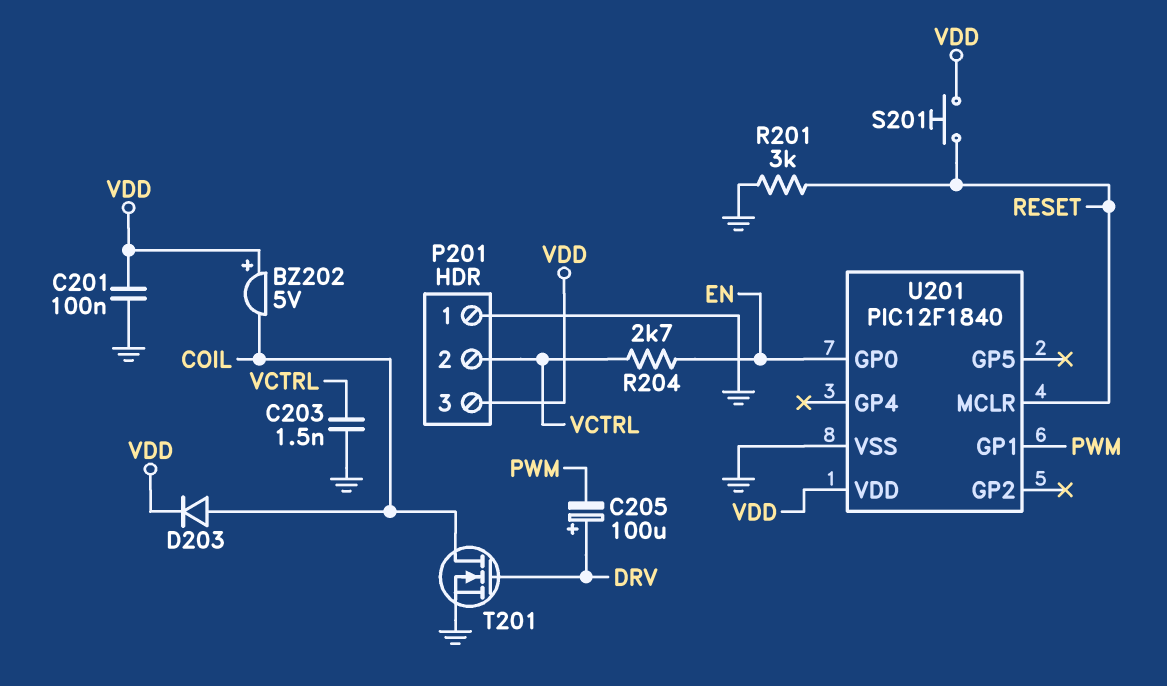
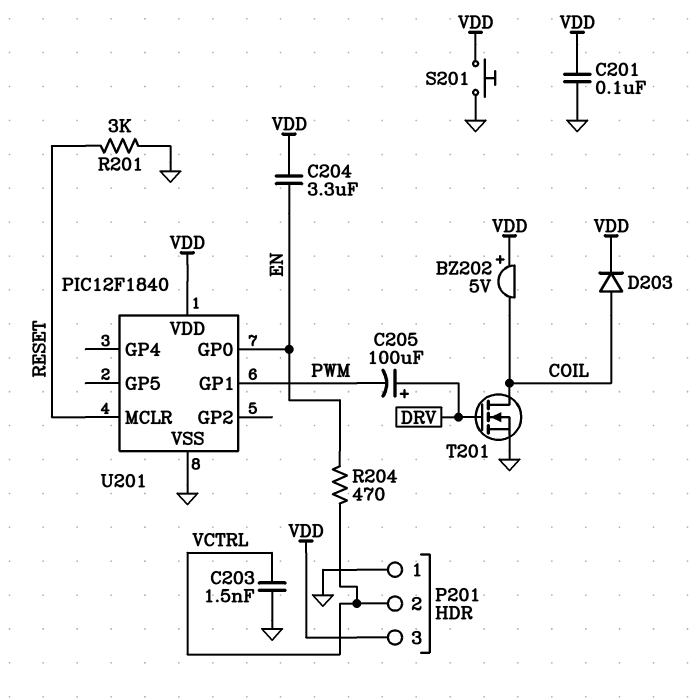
C204: none -> 3.3uF (EN, VDD)
R204: 2.7k (EN, VCTRL) -> 470 (EN, VCTRL)
S201: button (RESET, VDD) -> button (GND, VDD)

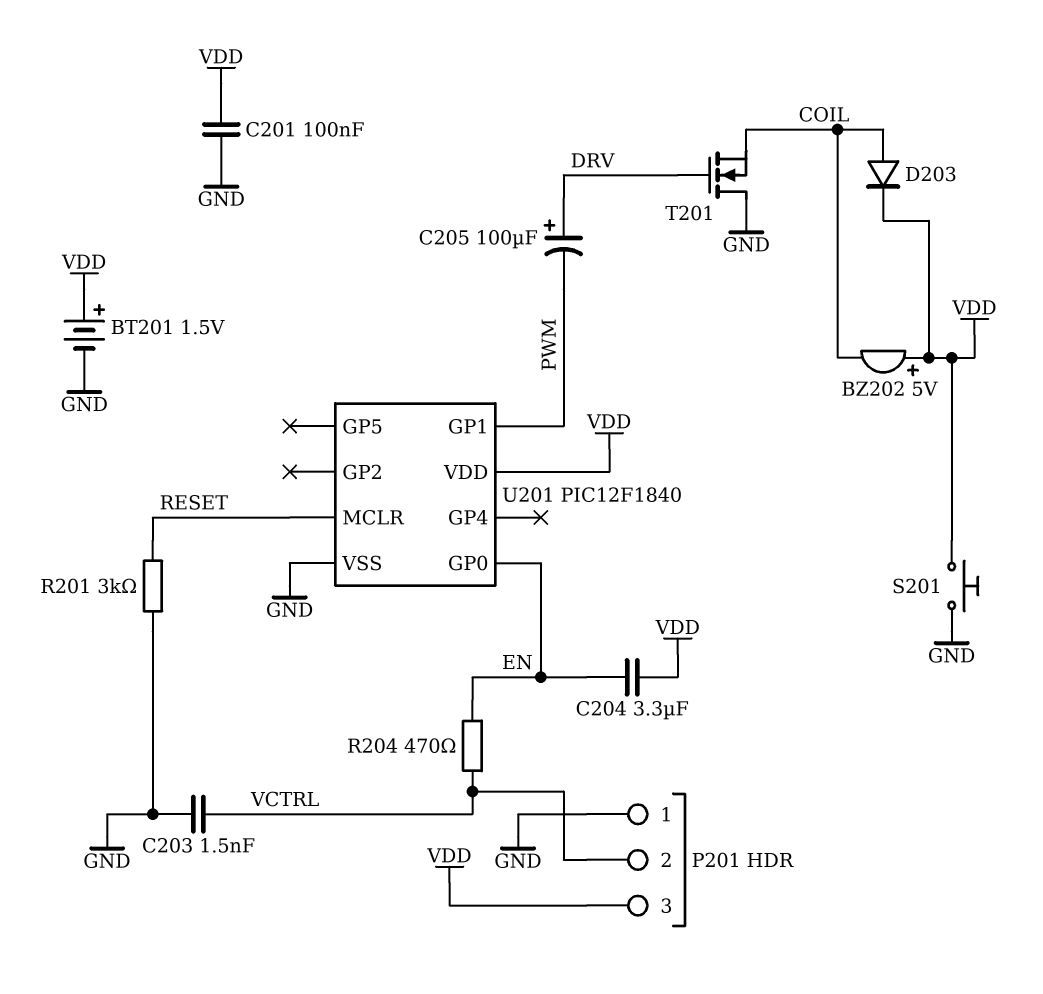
BT201: none -> 1.5V (plus VDD, minus GND)
T201: NMOS (G DRV, D COIL, S GND) -> NMOS (G DRV, D GND, S COIL)

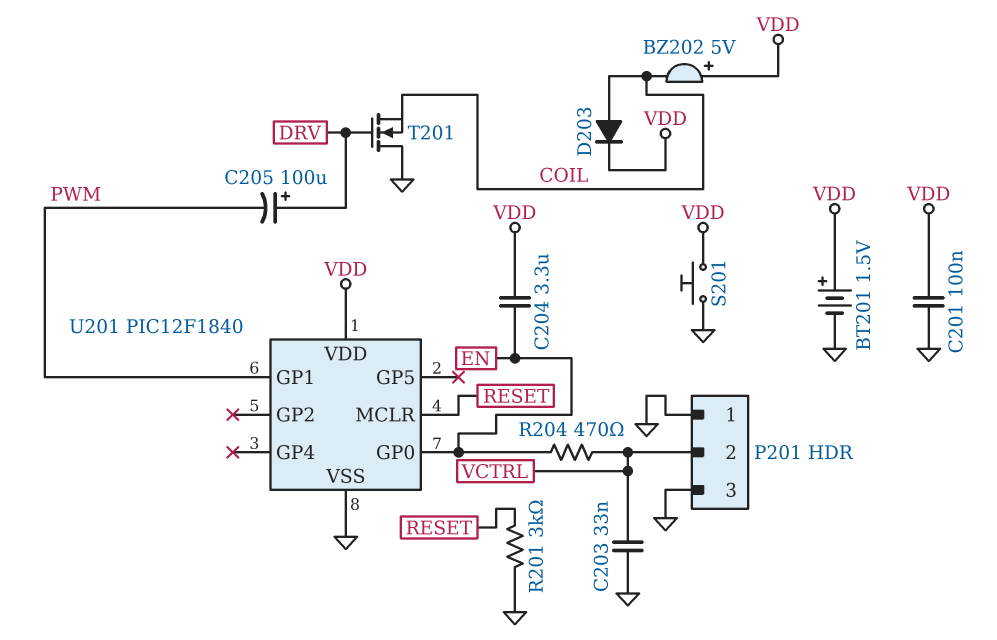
C203: 1.5nF (GND, VCTRL) -> 33nF (GND, VCTRL)
P201 pin 3: VDD -> GND

